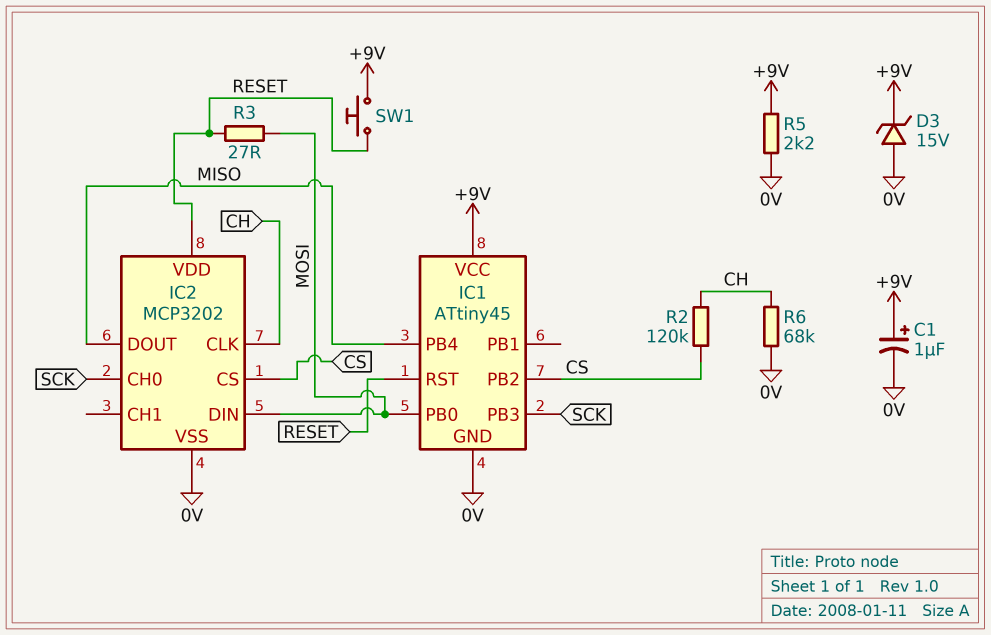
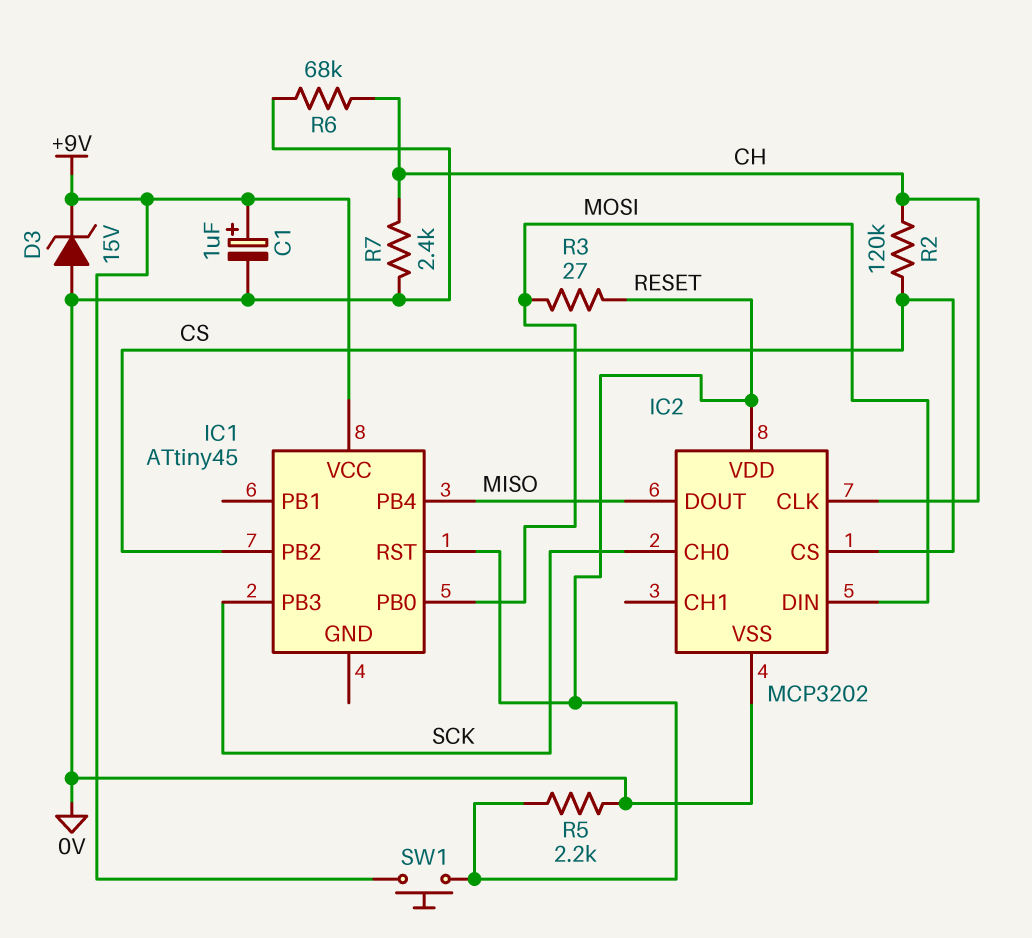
IC1 pin GND: 0V -> none
R5: 2.2k (+9V, 0V) -> 2.2k (0V, RESET)
R7: none -> 2.4k (0V, CH)

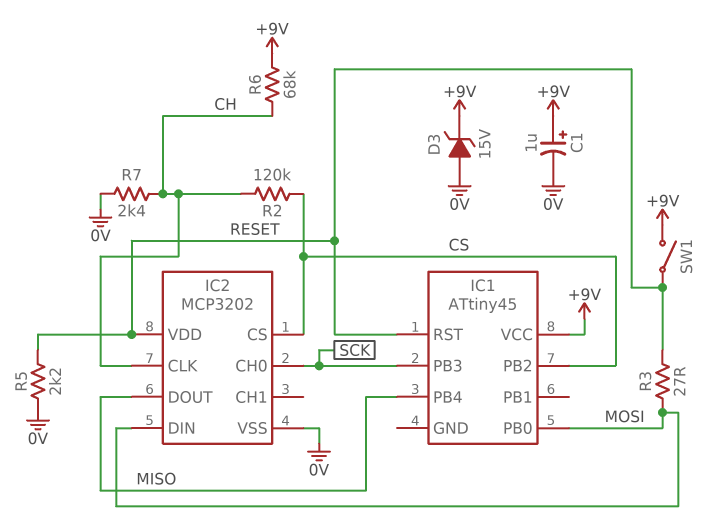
R6: 68k (0V, CH) -> 68k (+9V, CH)
SW1: button (+9V, RESET) -> switch (+9V, RESET)

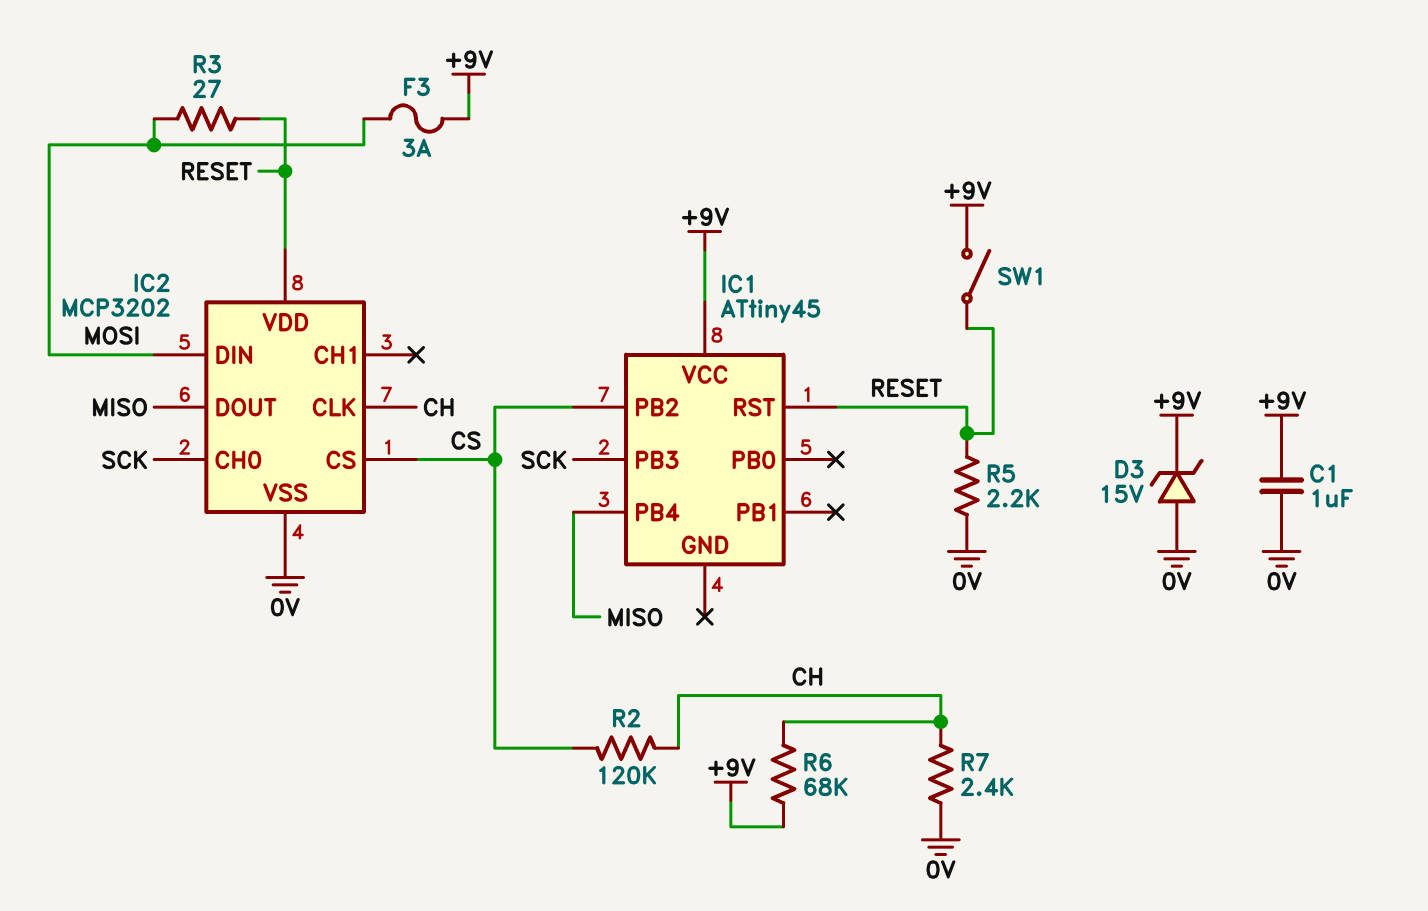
C1: 1uF (plus +9V, minus 0V) -> 1uF (+9V, 0V)
F3: none -> 3A (+9V, MOSI)
IC1 pin PB0: MOSI -> none

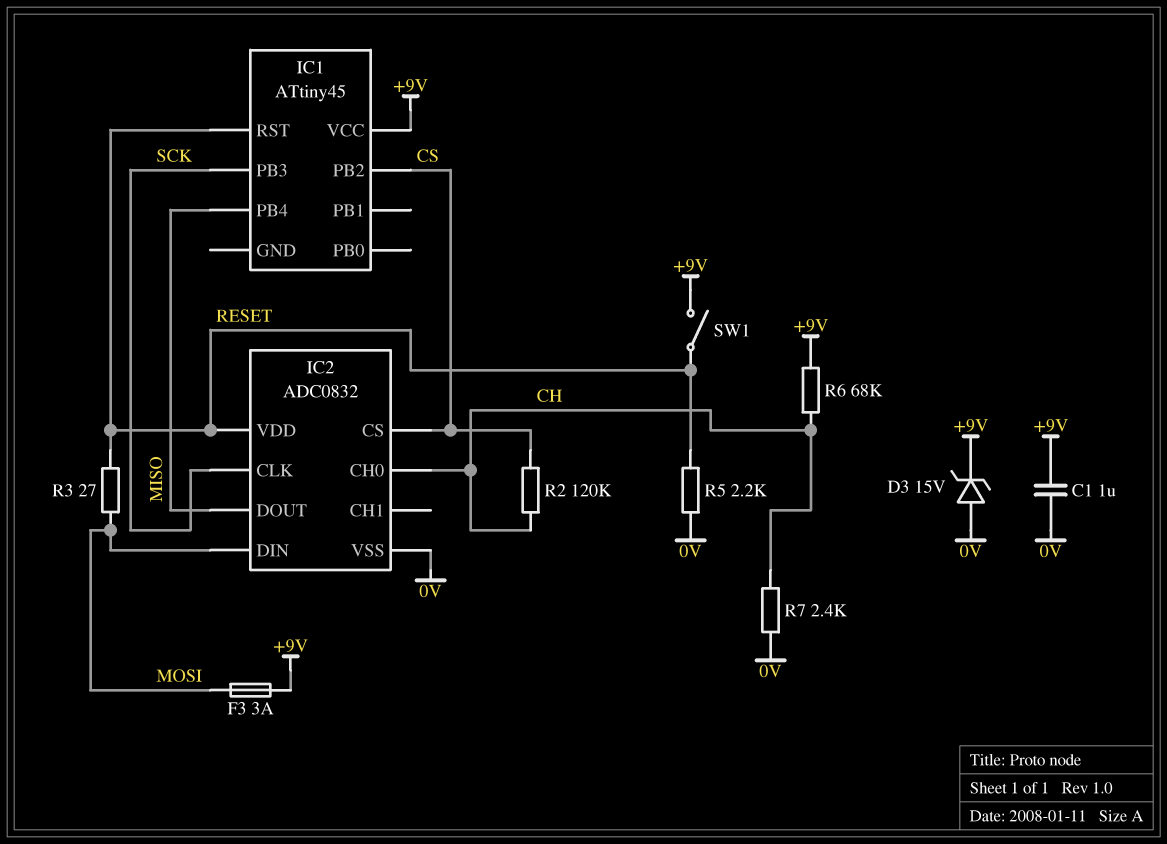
IC2: MCP3202 -> ADC0832
IC2 pin CH0: SCK -> CH
IC2 pin CLK: CH -> SCK

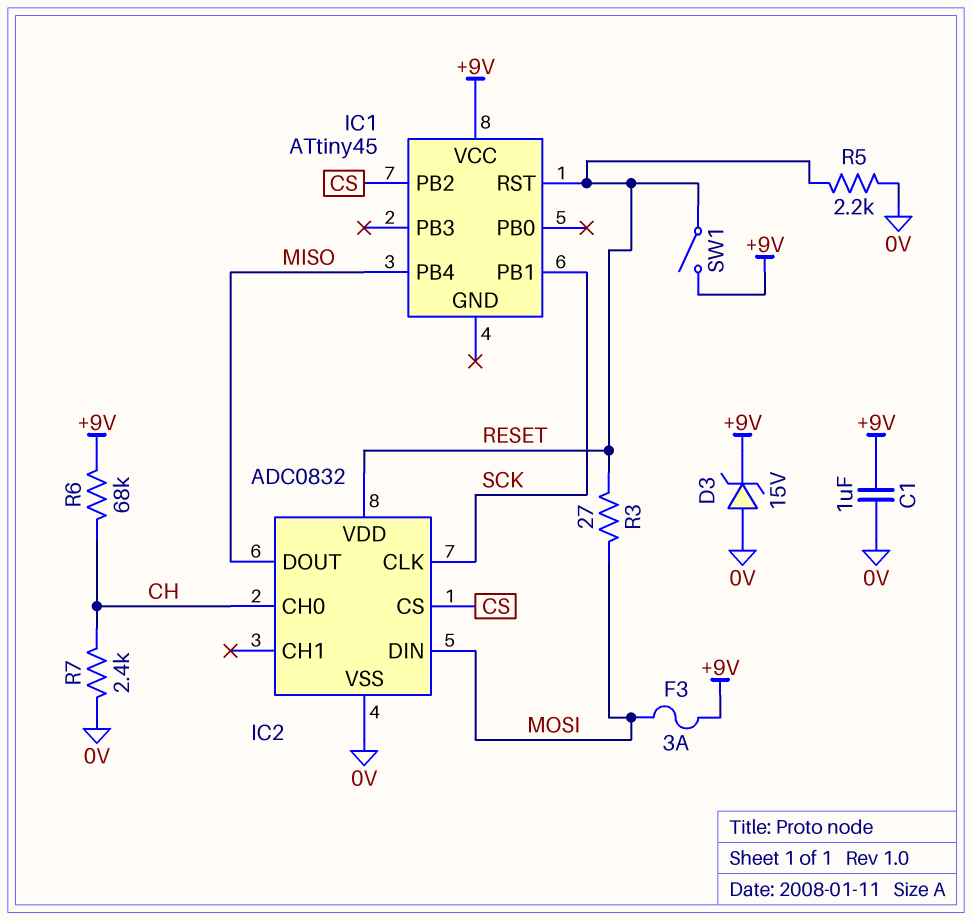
IC1 pin PB1: none -> SCK
IC1 pin PB3: SCK -> none
R2: 120k (CH, CS) -> none

